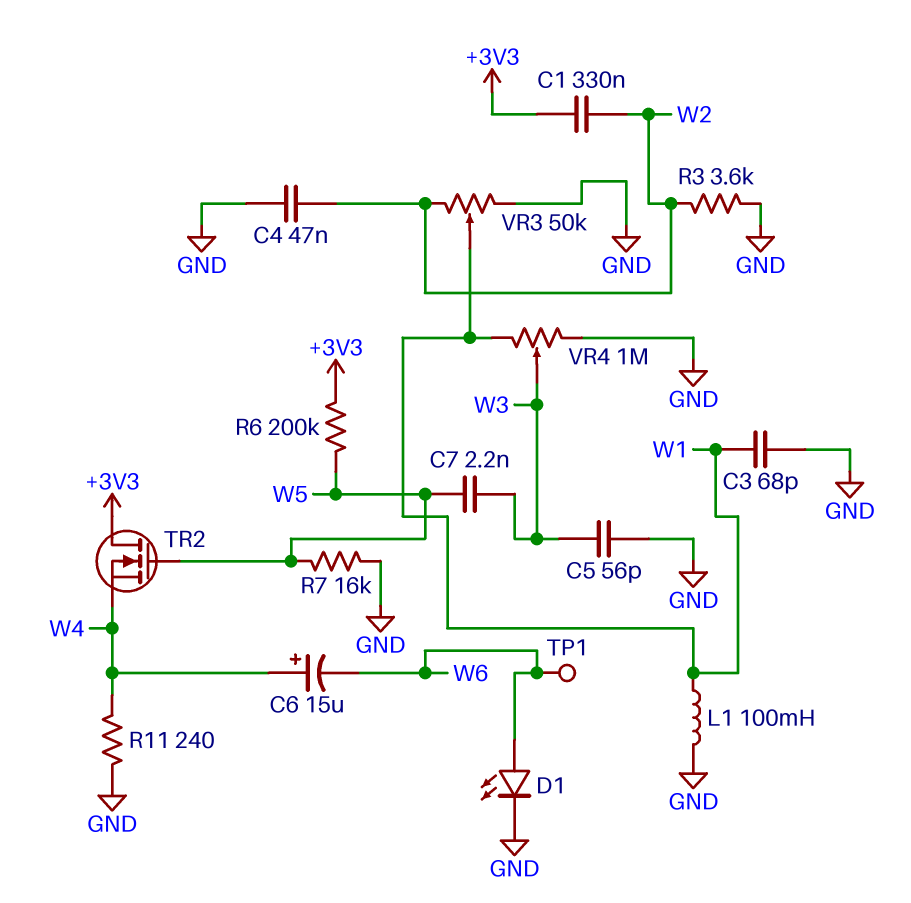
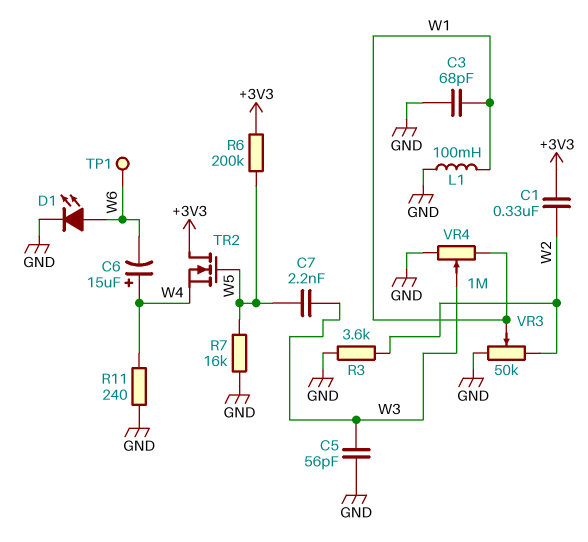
C4: 47nF (GND, W2) -> none

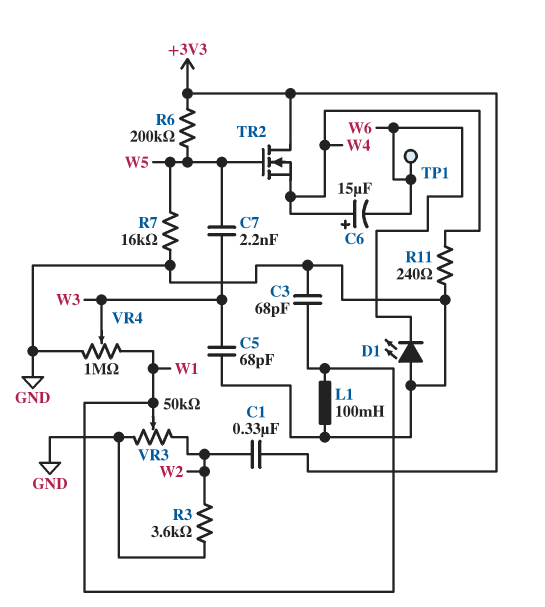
C5: 56pF (GND, W3) -> 68pF (GND, W3)
D1: LED (A W6, K GND) -> LED (A GND, K W6)

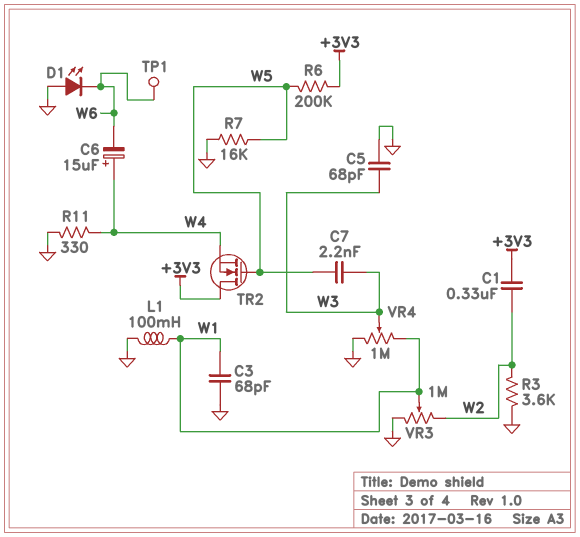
R11: 240 (GND, W4) -> 330 (GND, W4)
VR3: 50k (GND, W2, wiper W1) -> 1M (GND, W2, wiper W1)

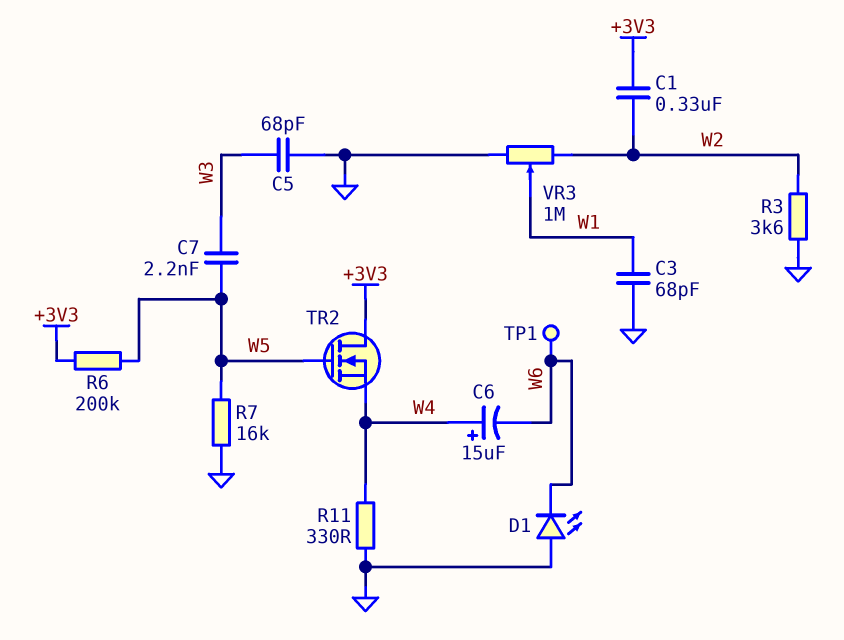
L1: 100mH (GND, W1) -> none
VR4: 1M (GND, W1, wiper W3) -> none

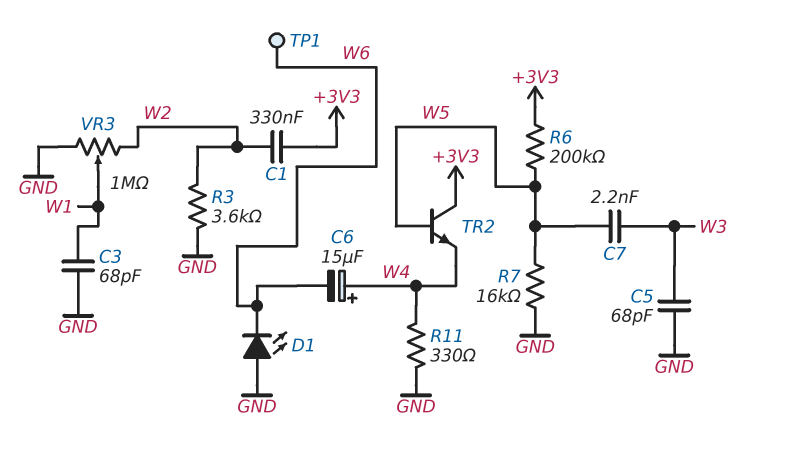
TR2: NMOS (G W5, D +3V3, S W4) -> NPN (B W5, C +3V3, E W4)

